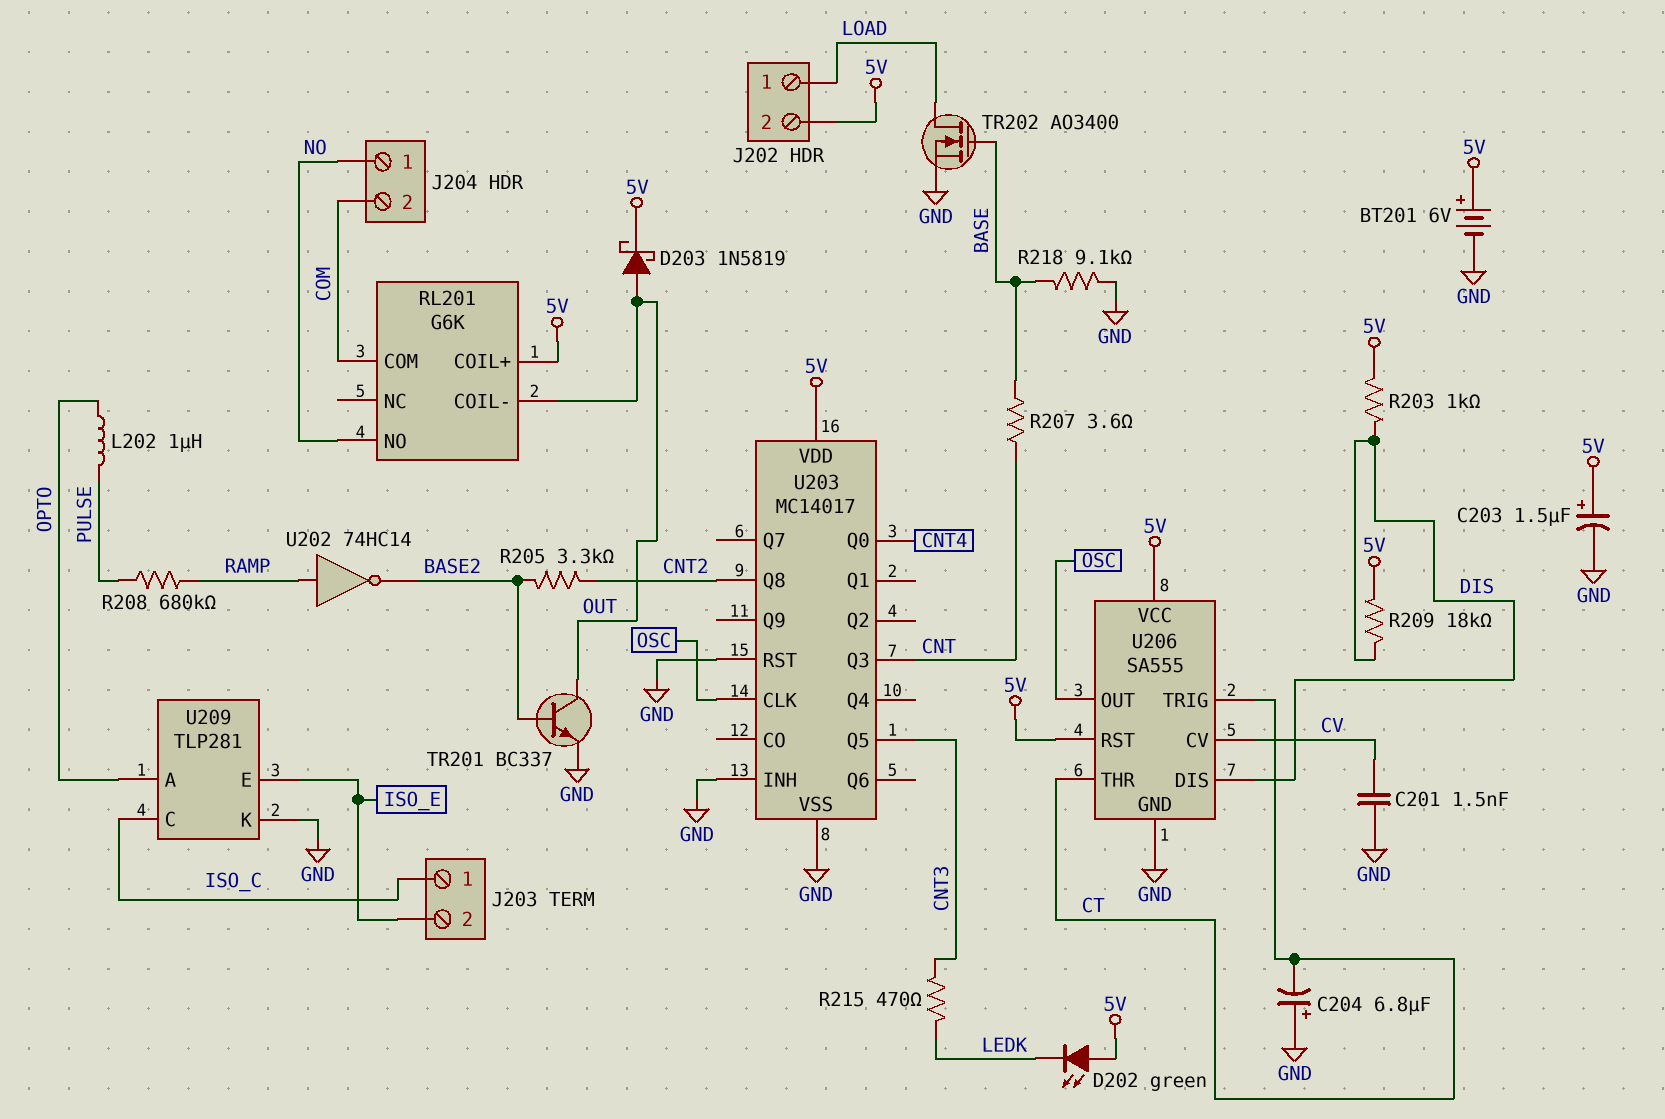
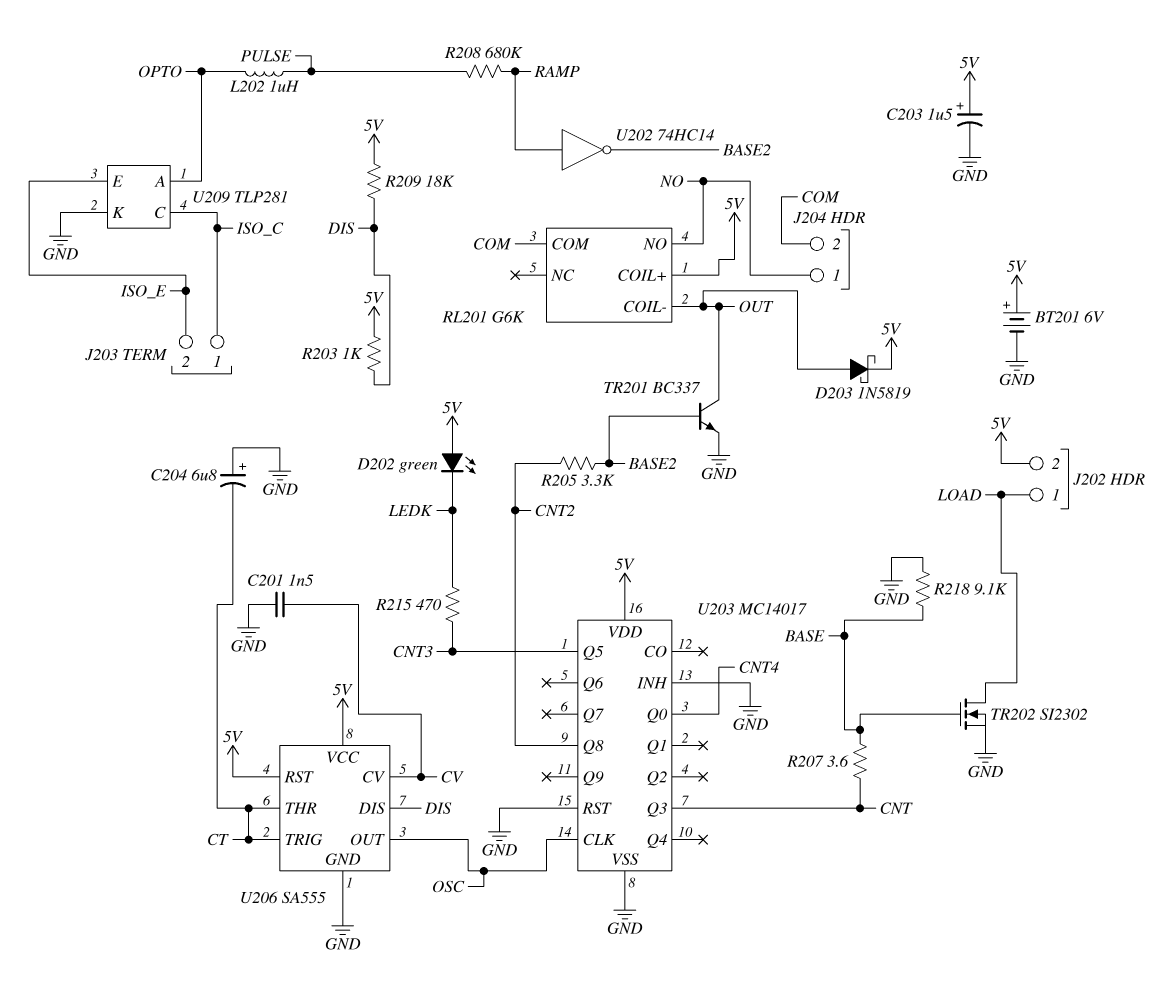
TR202: NMOS AO3400 (G BASE, D LOAD, S GND) -> NMOS SI2302 (G BASE, D LOAD, S GND)

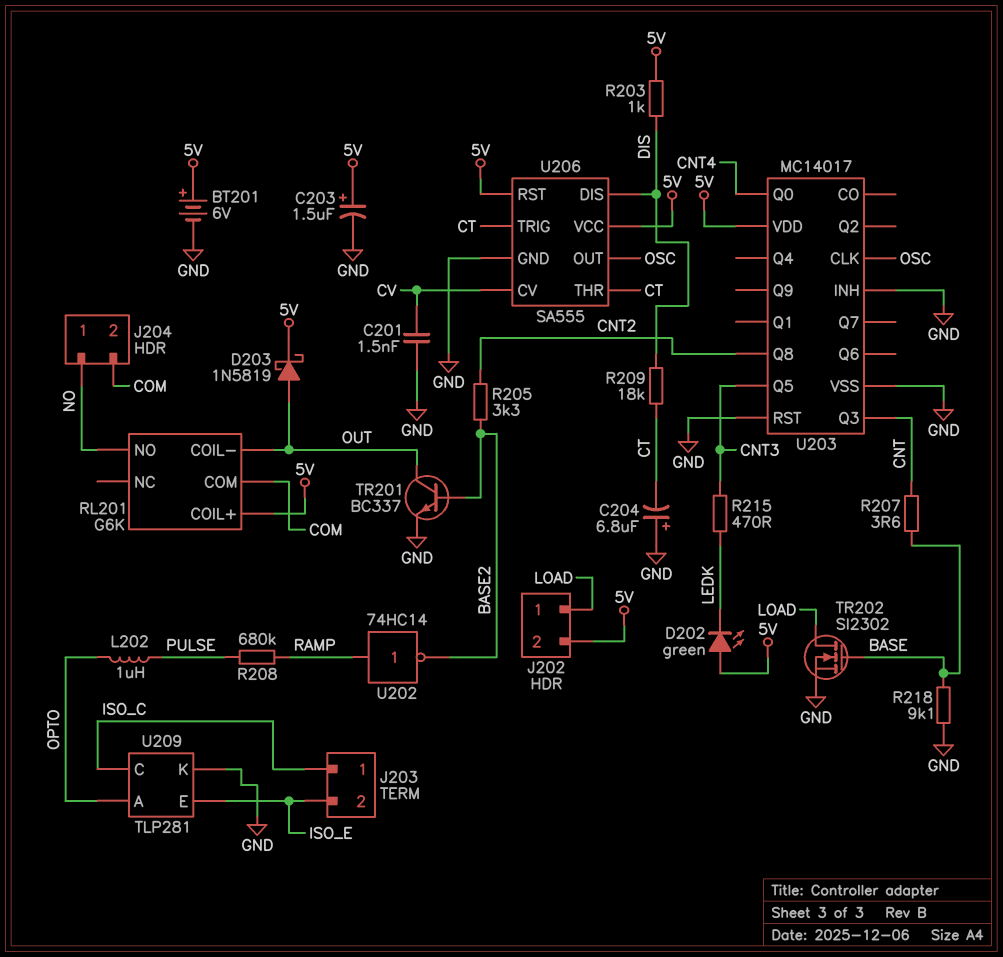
R209: 18k (5V, DIS) -> 18k (CT, DIS)

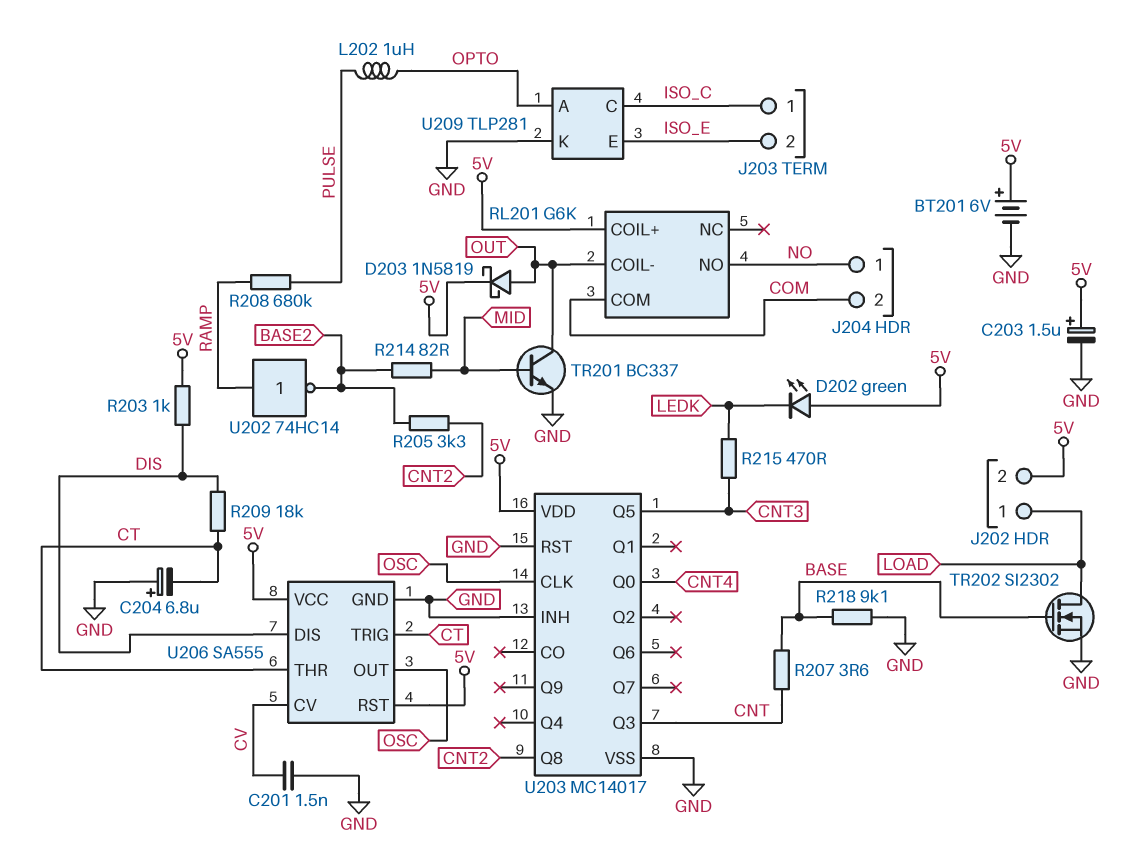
R214: none -> 82 (BASE2, MID)
TR201: NPN BC337 (B BASE2, C OUT, E GND) -> NPN BC337 (B MID, C OUT, E GND)

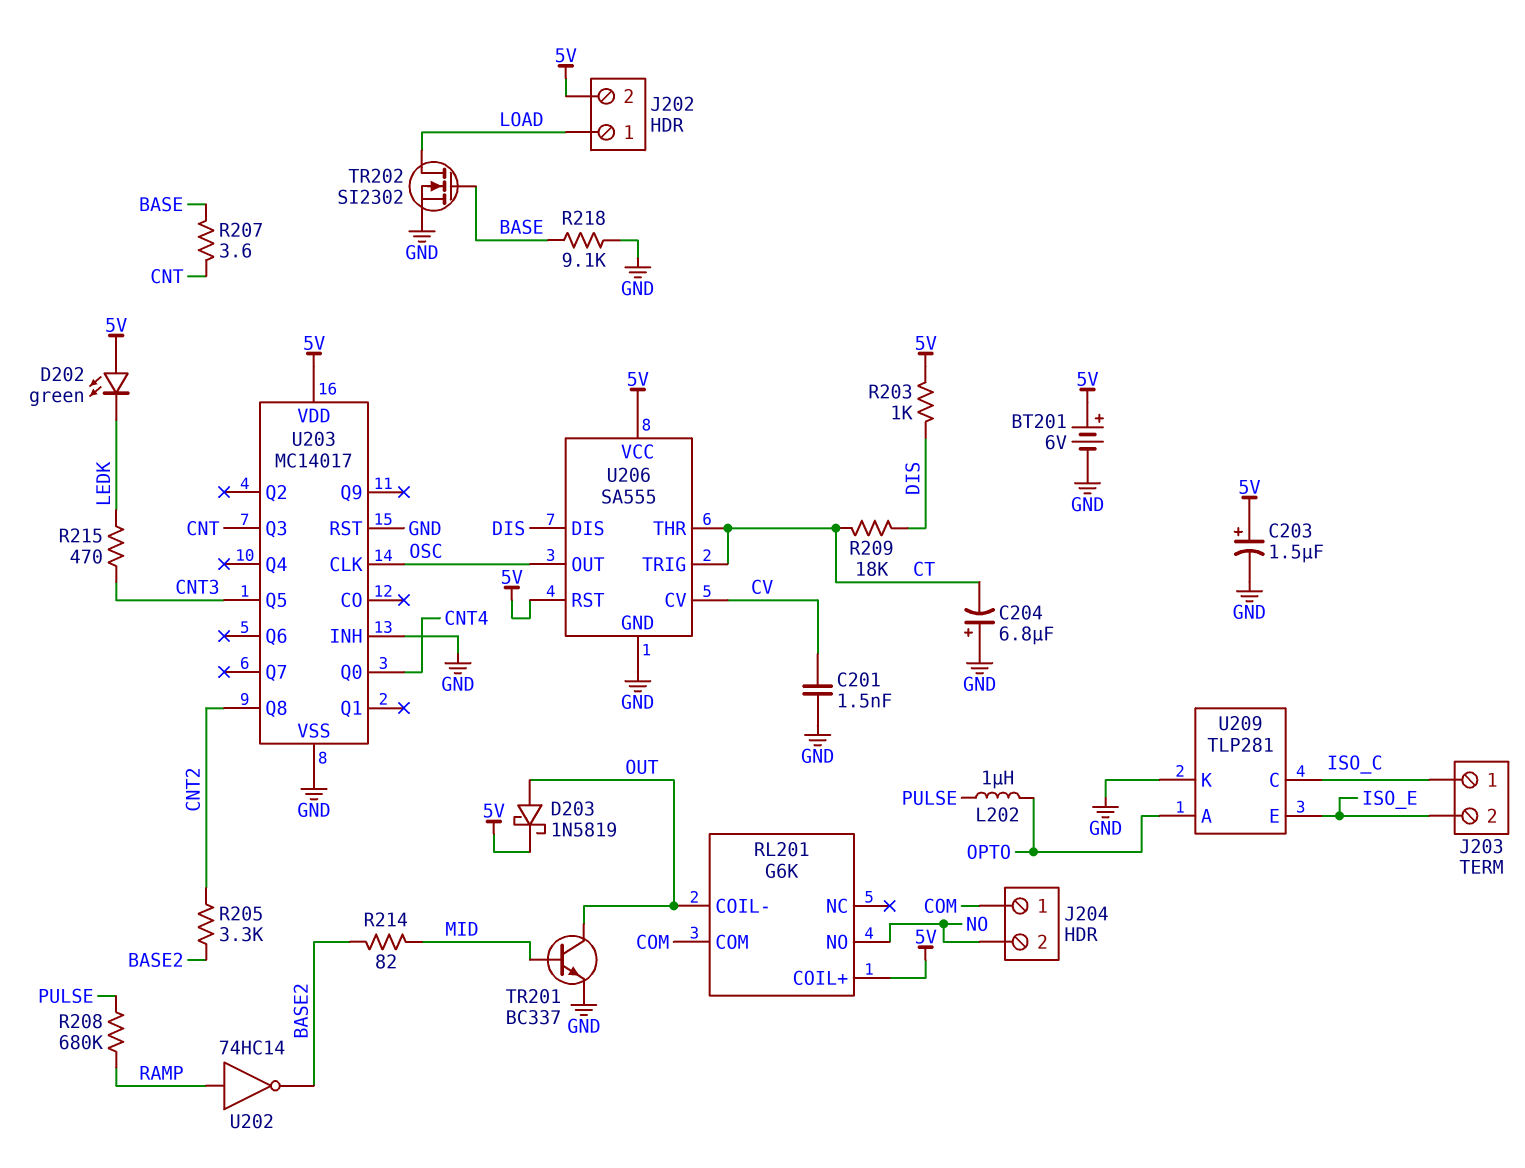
J204 pin 1: NO -> COM
J204 pin 2: COM -> NO

